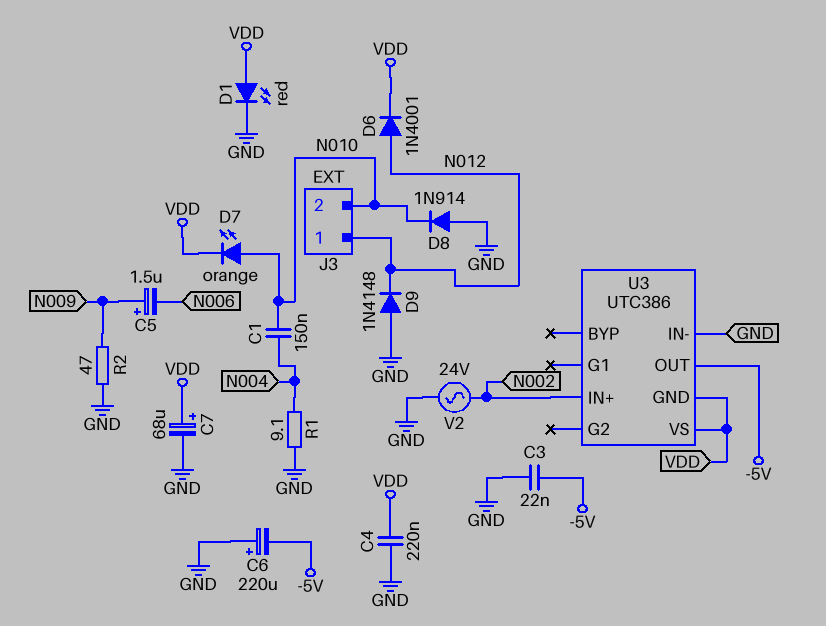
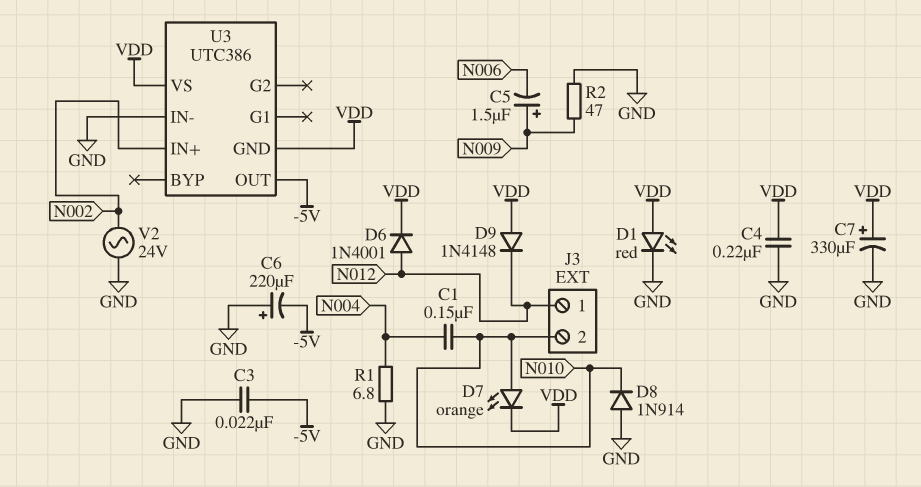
C7: 68uF (plus VDD, minus GND) -> 330uF (plus VDD, minus GND)
D9: diode 1N4148 (A GND, K N012) -> diode 1N4148 (A VDD, K N012)
R1: 9.1 (GND, N004) -> 6.8 (GND, N004)

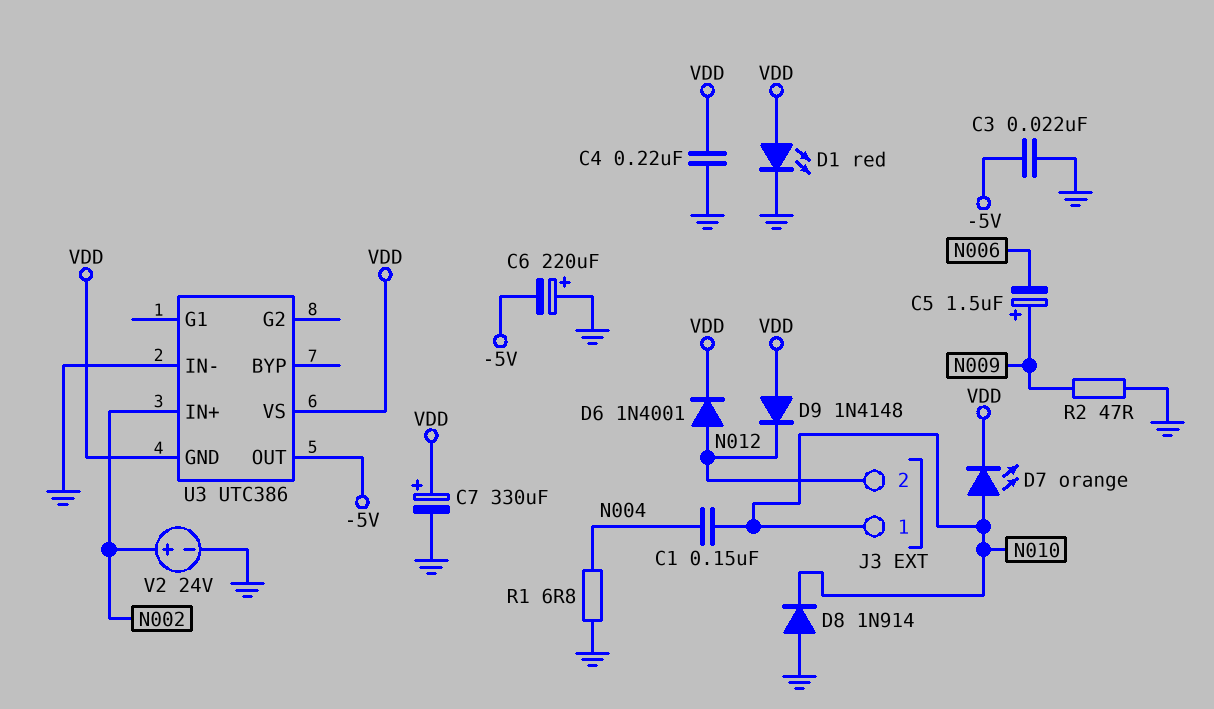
J3 pin 1: N012 -> N010
J3 pin 2: N010 -> N012
V2: AC 24V (GND, N002) -> 24V (plus N002, minus GND)

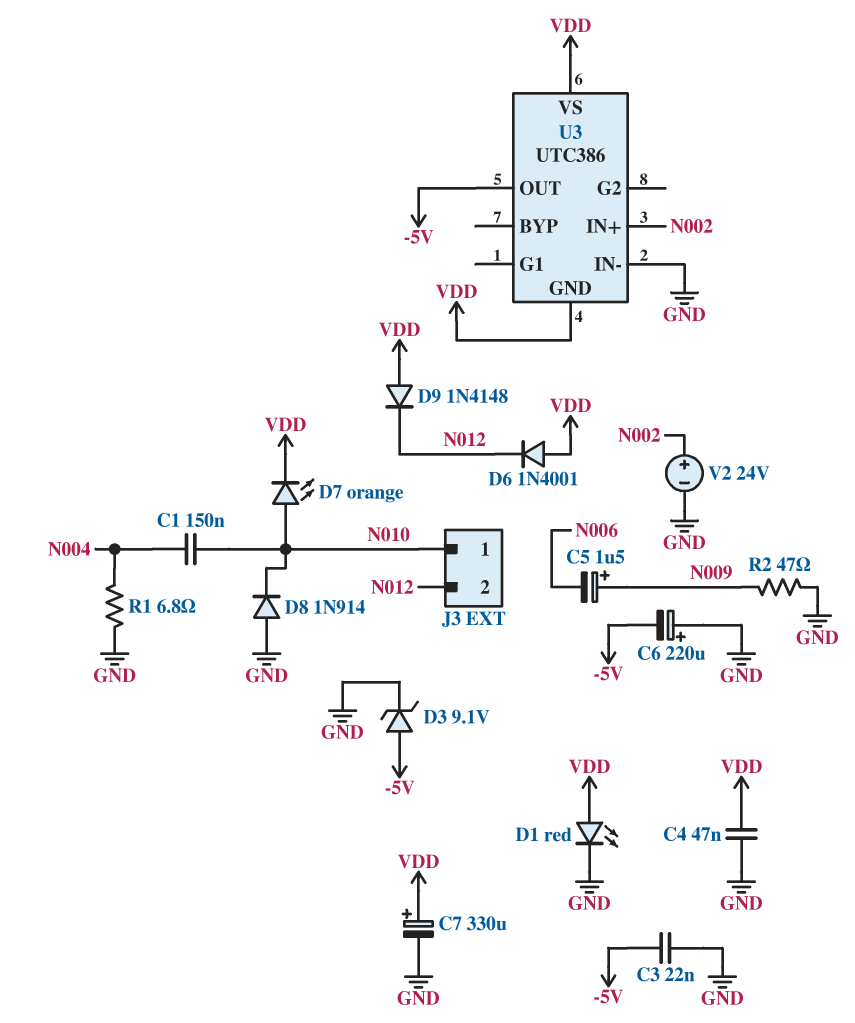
C4: 220nF (GND, VDD) -> 47nF (GND, VDD)
D3: none -> zener 9.1V (A -5V, K GND)
D6: diode 1N4001 (A N012, K VDD) -> diode 1N4001 (A VDD, K N012)

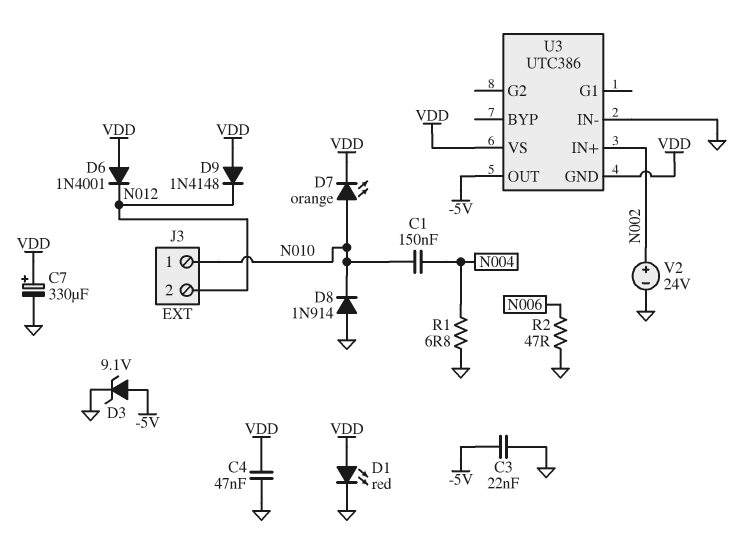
C5: 1.5uF (plus N009, minus N006) -> none
C6: 220uF (plus GND, minus -5V) -> none
R2: 47 (GND, N009) -> 47 (GND, N006)

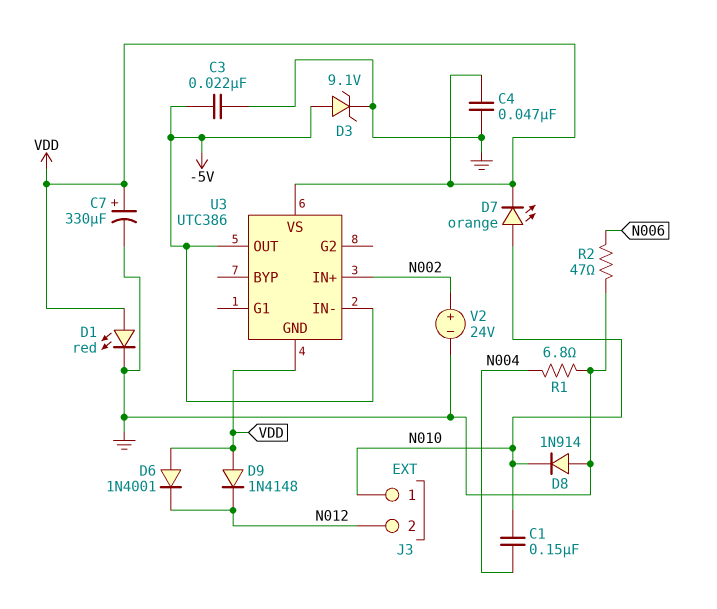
U3 pin IN-: GND -> -5V

